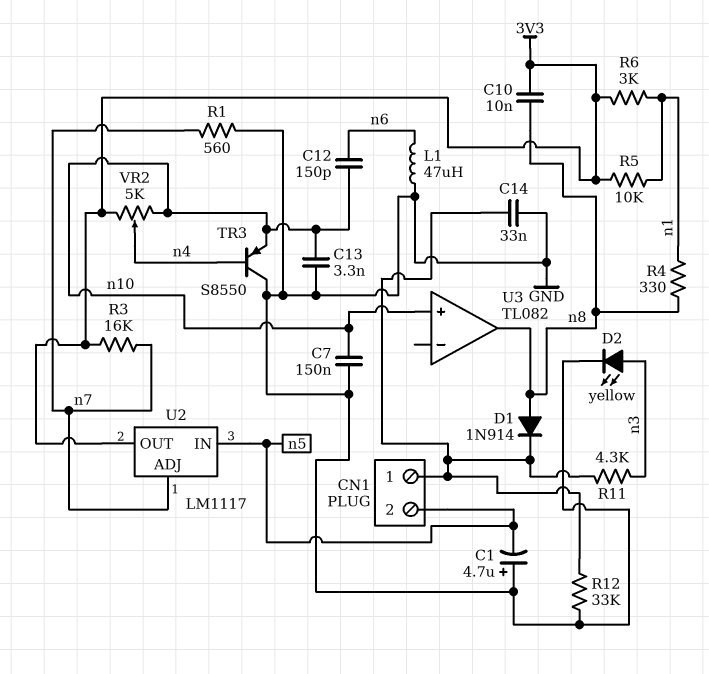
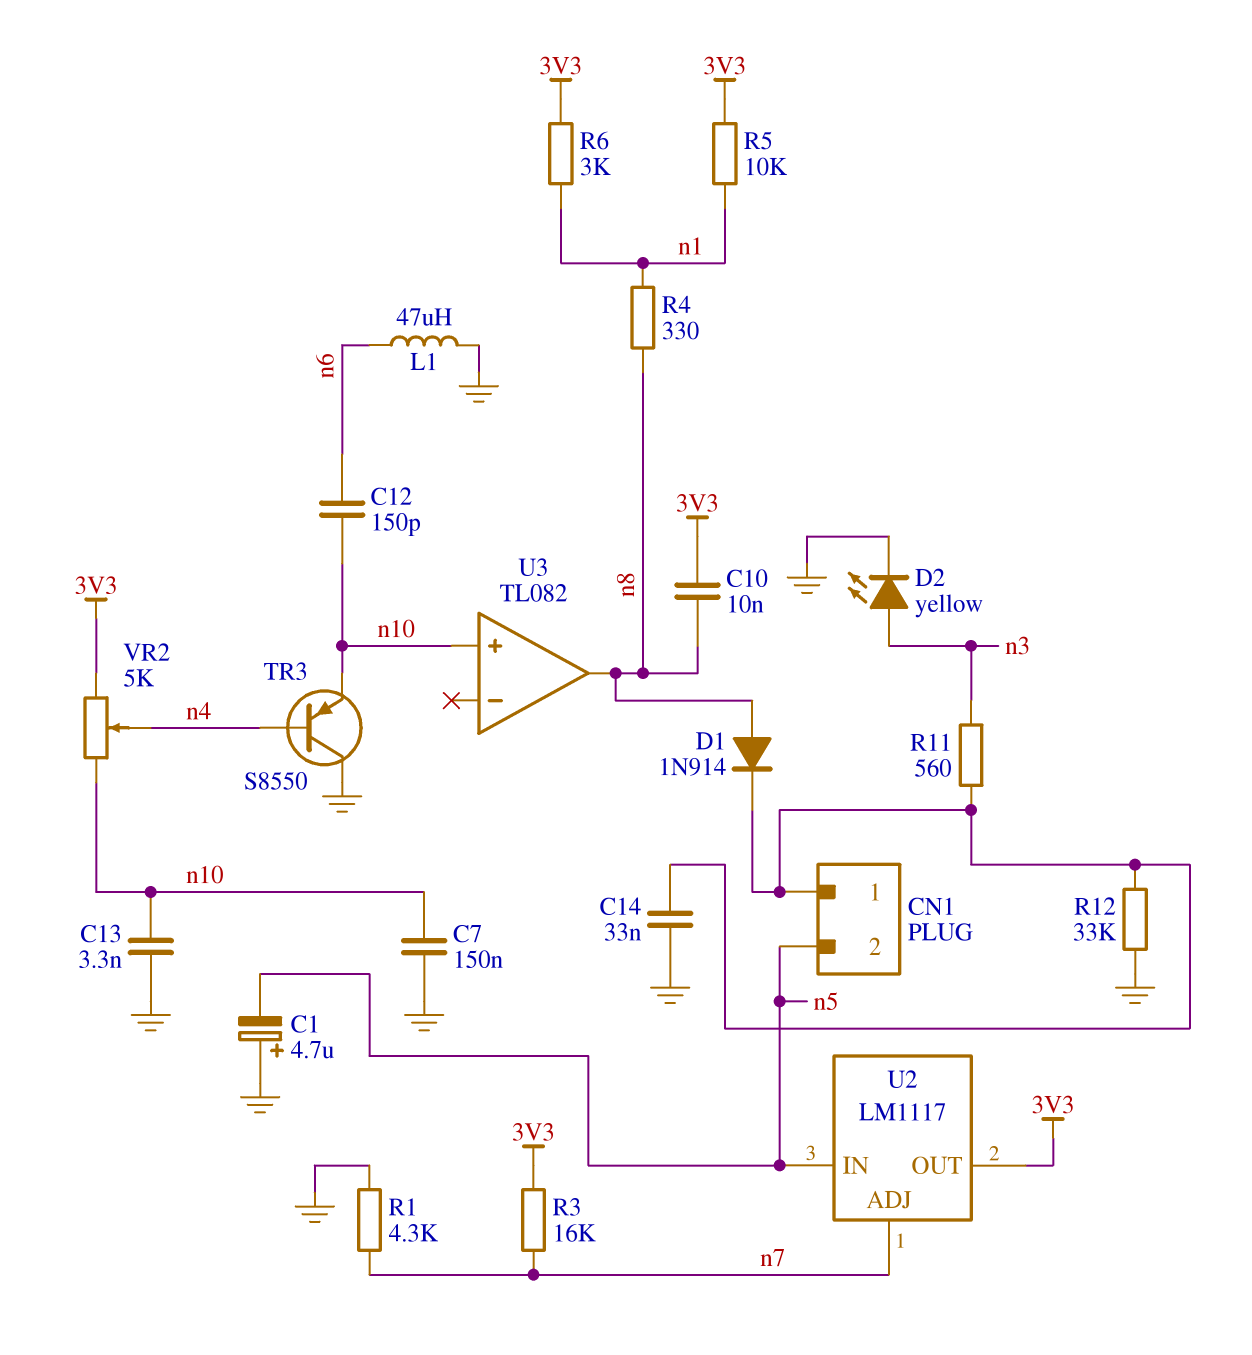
R1: 560 (GND, n7) -> 4.3k (GND, n7)
R11: 4.3k (CN1/1, n3) -> 560 (CN1/1, n3)

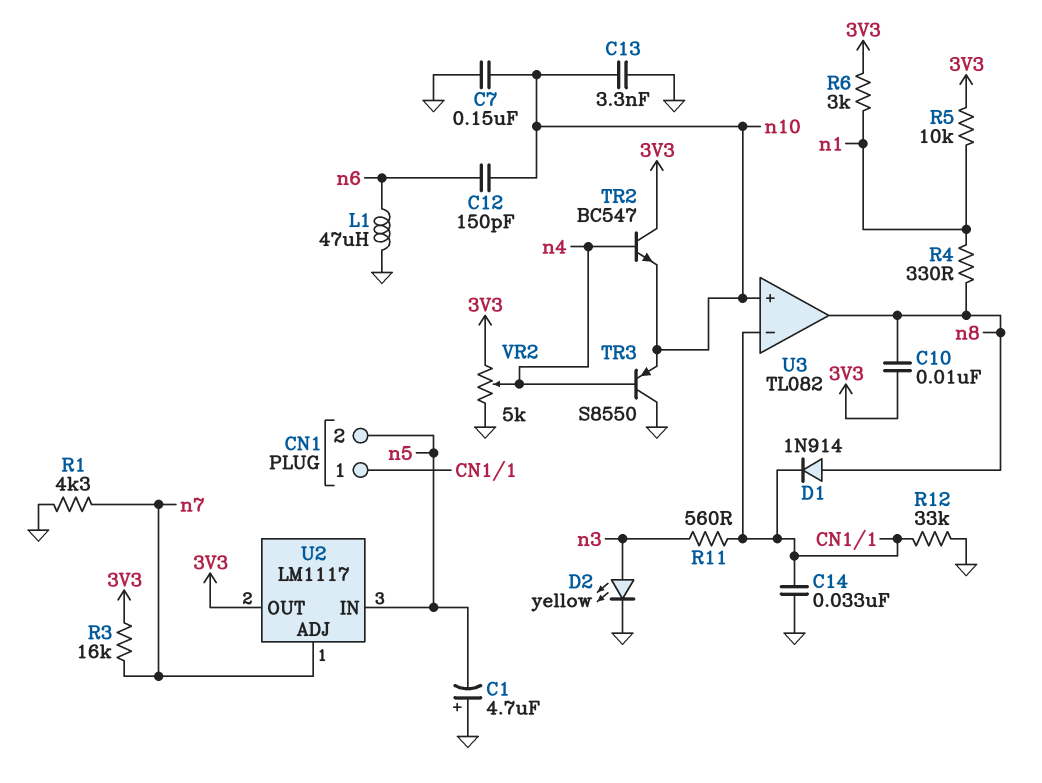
TR2: none -> NPN BC547 (B n4, C 3V3, E n10)
U3 pin in-: none -> CN1/1
VR2: 5k (3V3, n10, wiper n4) -> 5k (3V3, GND, wiper n4)

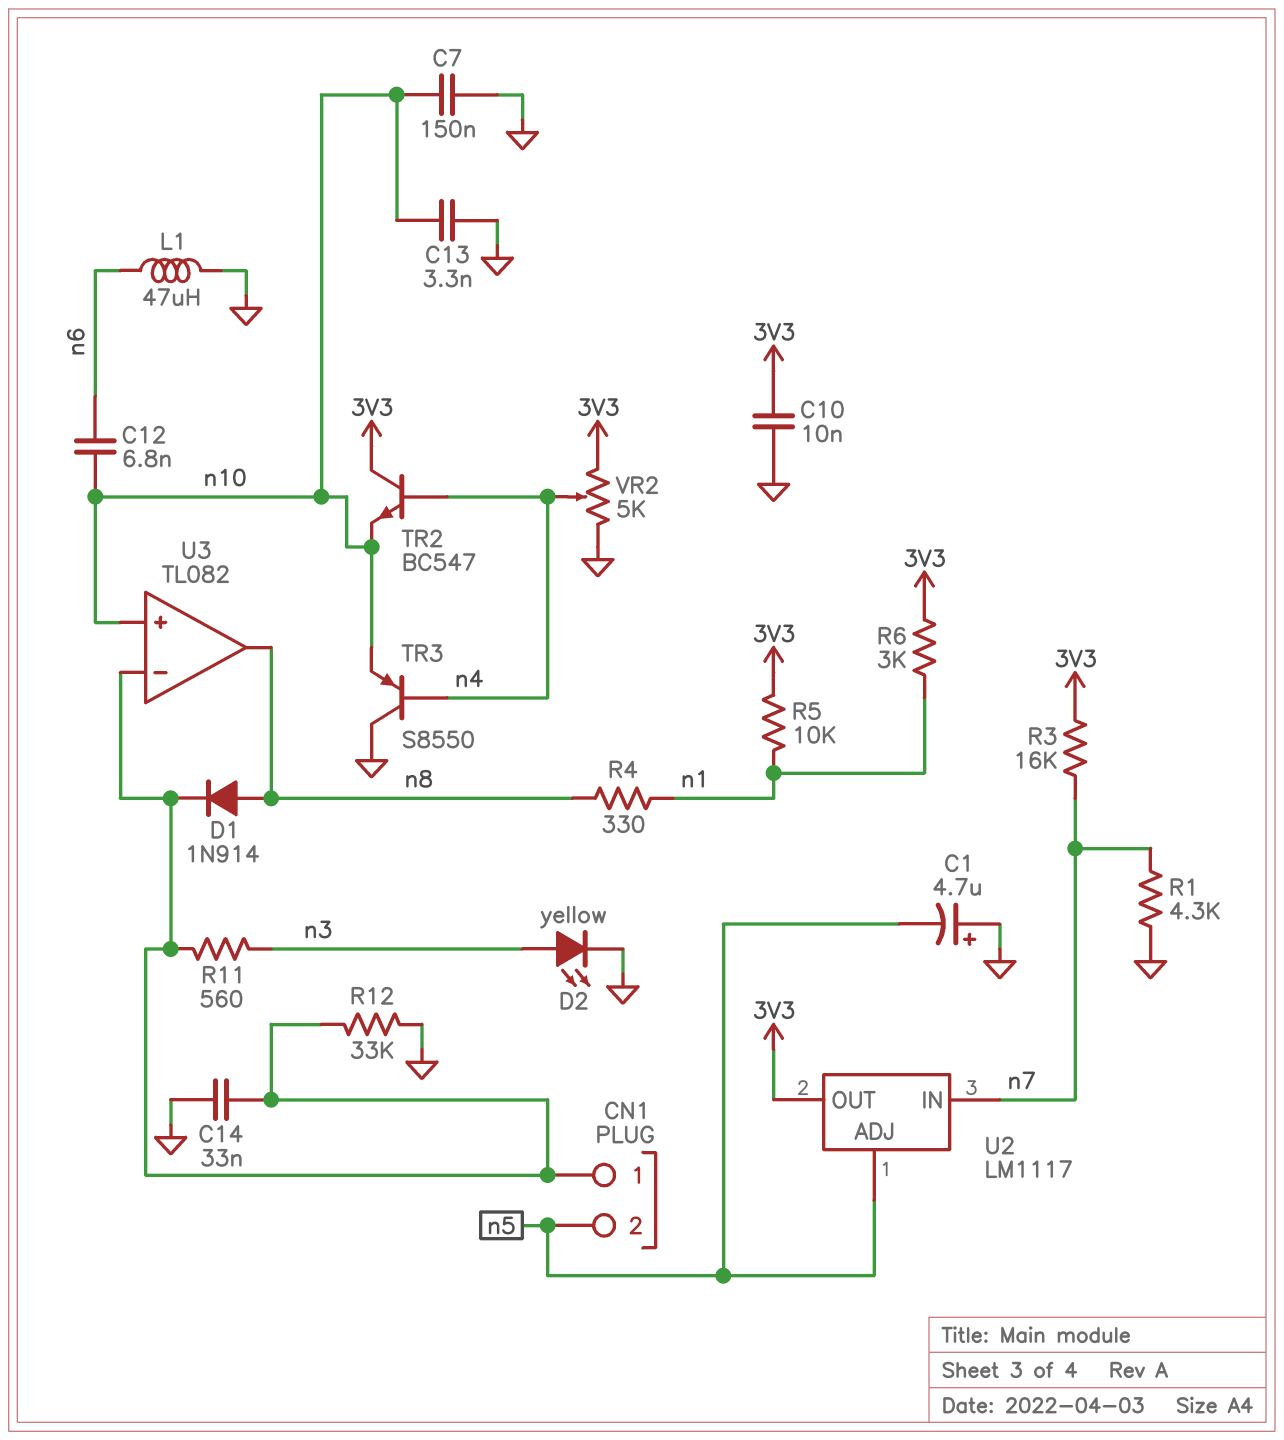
C10: 10nF (3V3, n8) -> 10nF (3V3, GND)
C12: 150pF (n6, n10) -> 6.8nF (n6, n10)
U2 pin ADJ: n7 -> n5
U2 pin IN: n5 -> n7

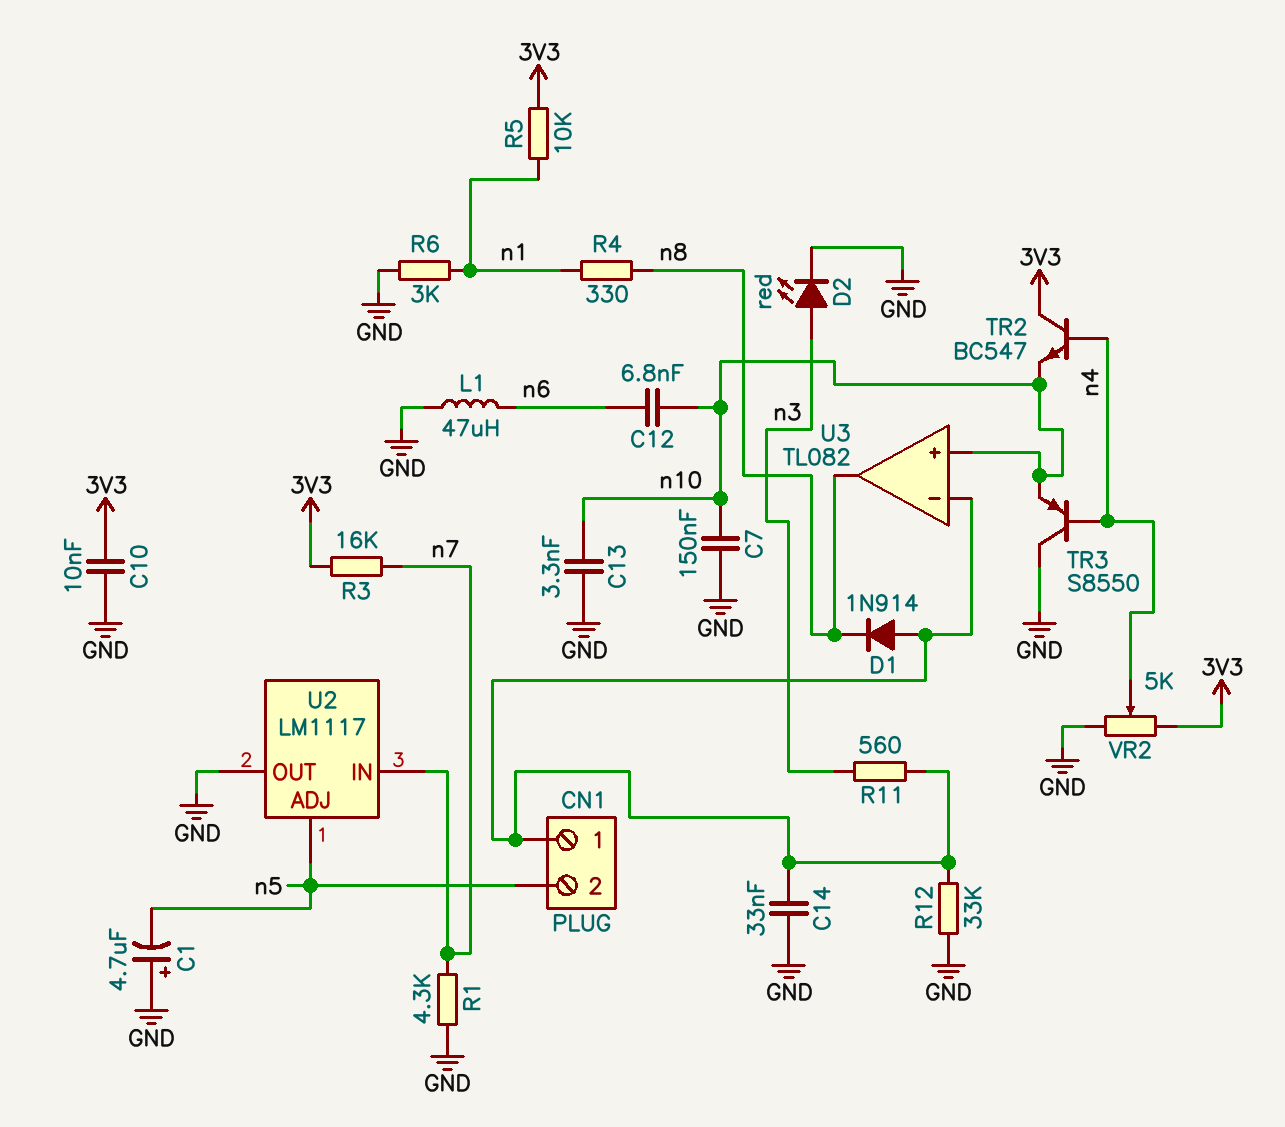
D1: diode 1N914 (A n8, K CN1/1) -> diode 1N914 (A CN1/1, K n8)
D2: LED yellow (A n3, K GND) -> LED red (A n3, K GND)
R6: 3k (3V3, n1) -> 3k (GND, n1)
U2 pin OUT: 3V3 -> GND

